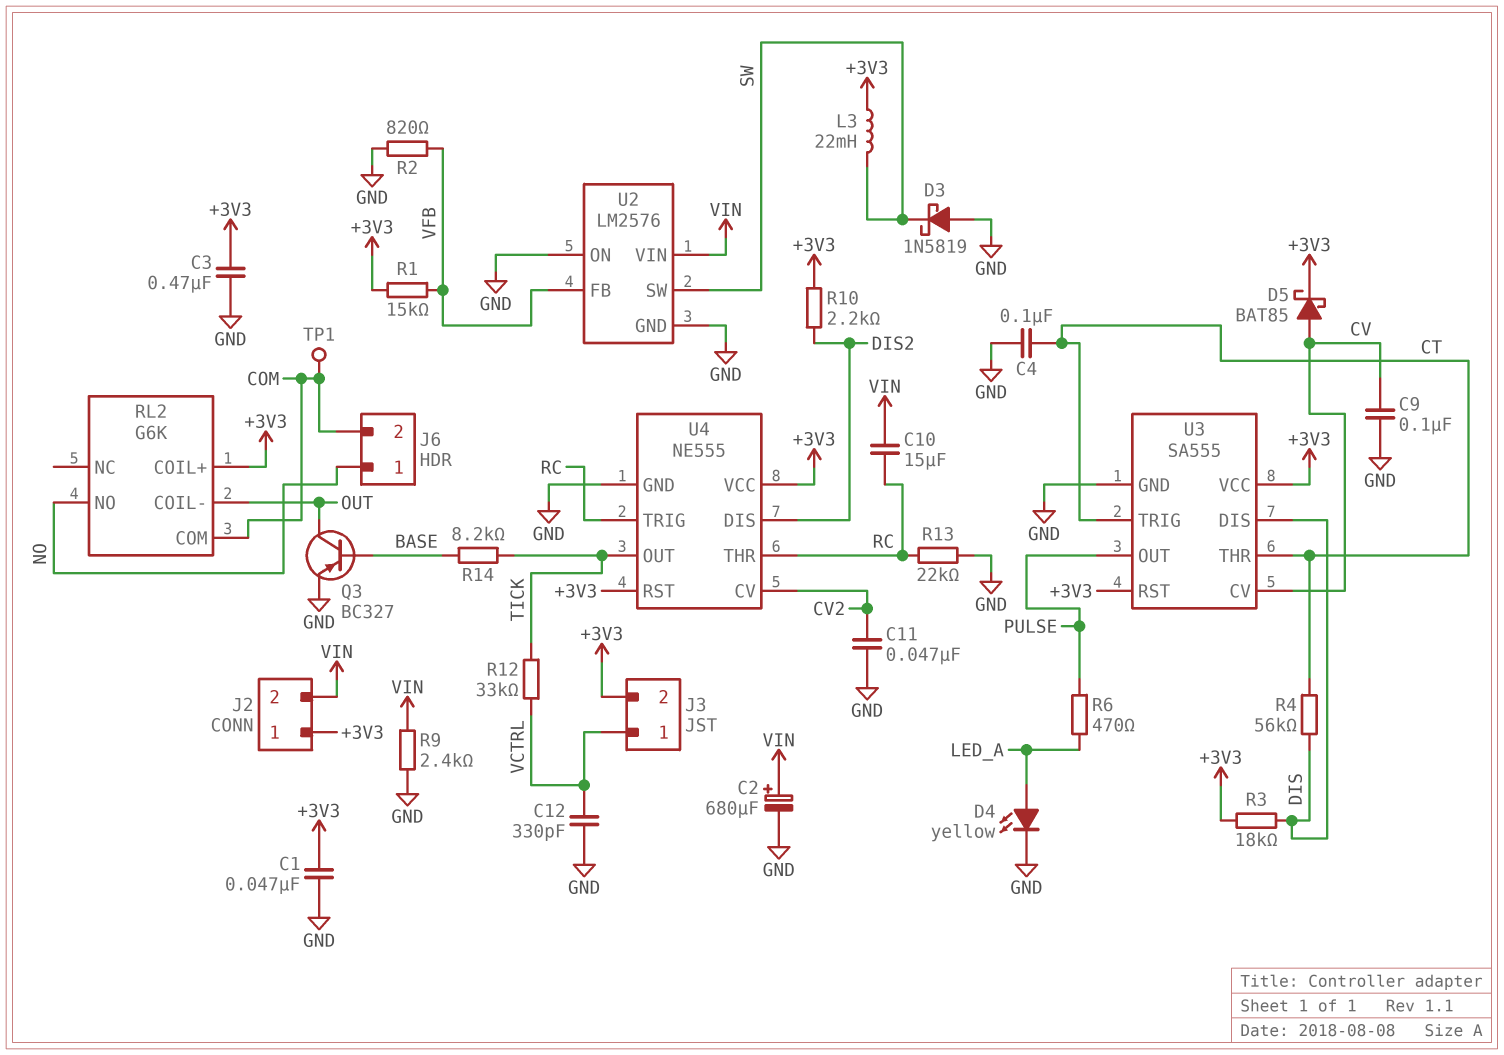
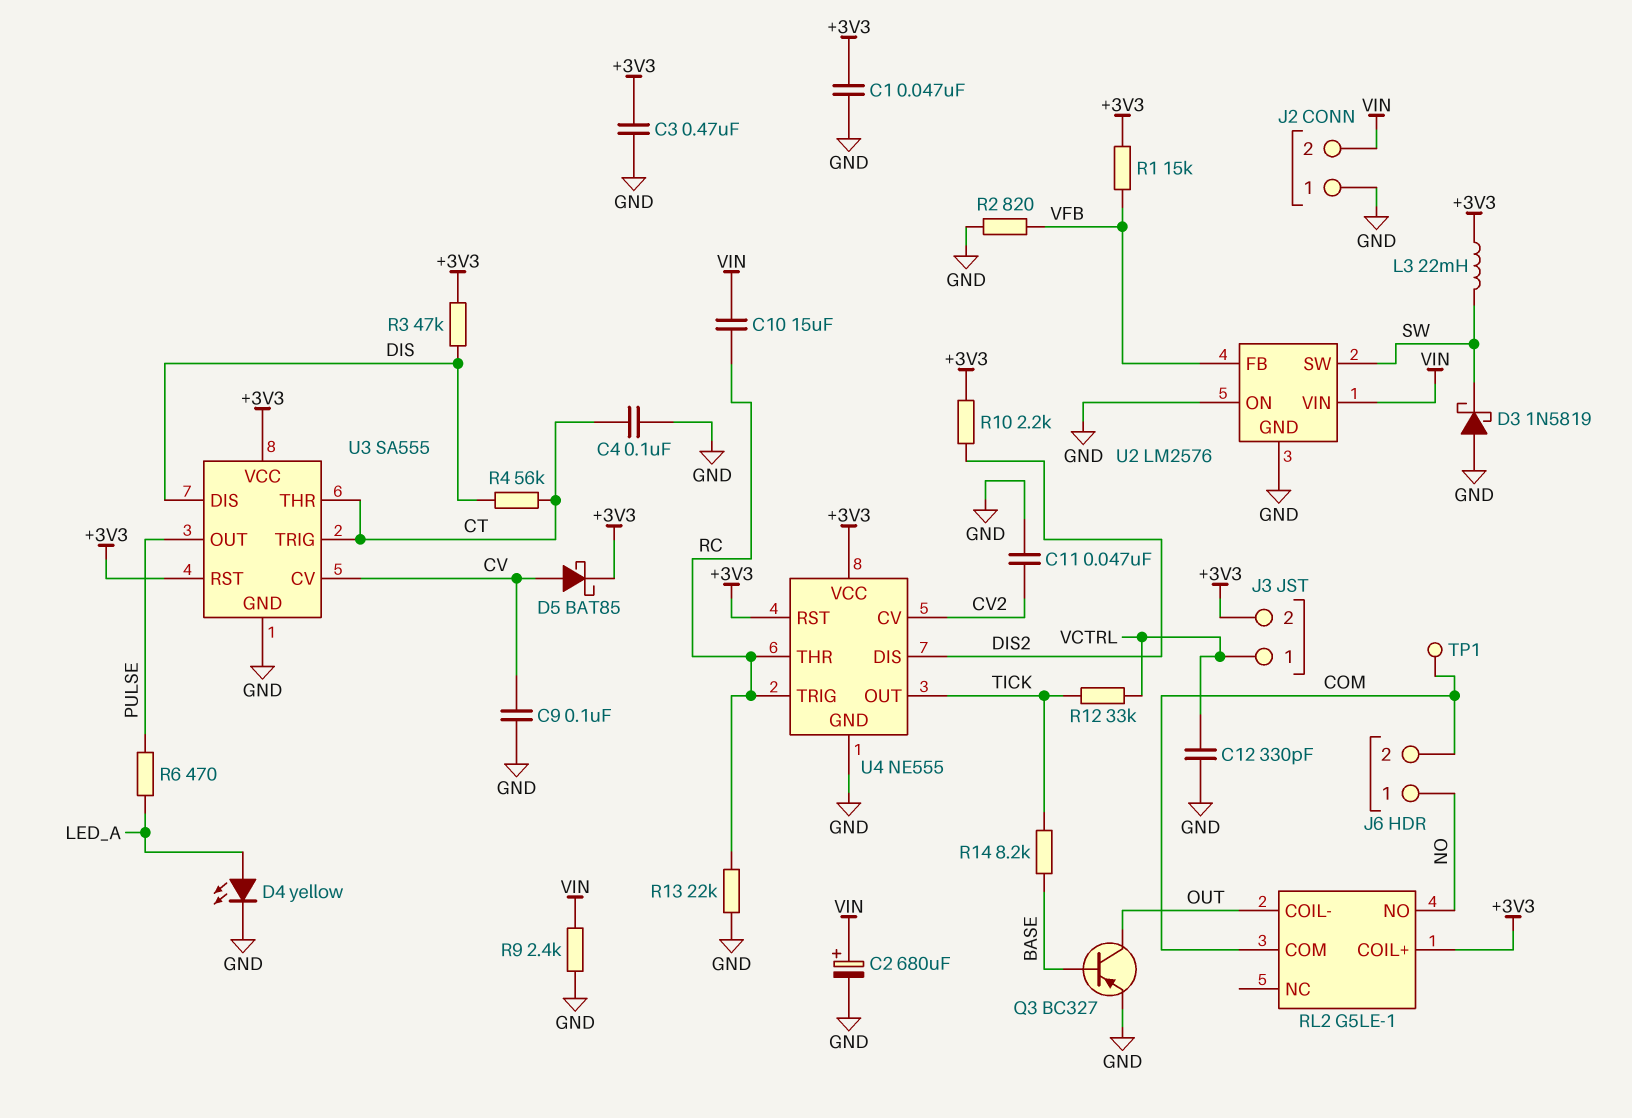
J2 pin 1: +3V3 -> GND
R3: 18k (+3V3, DIS) -> 47k (+3V3, DIS)
RL2: G6K -> G5LE-1

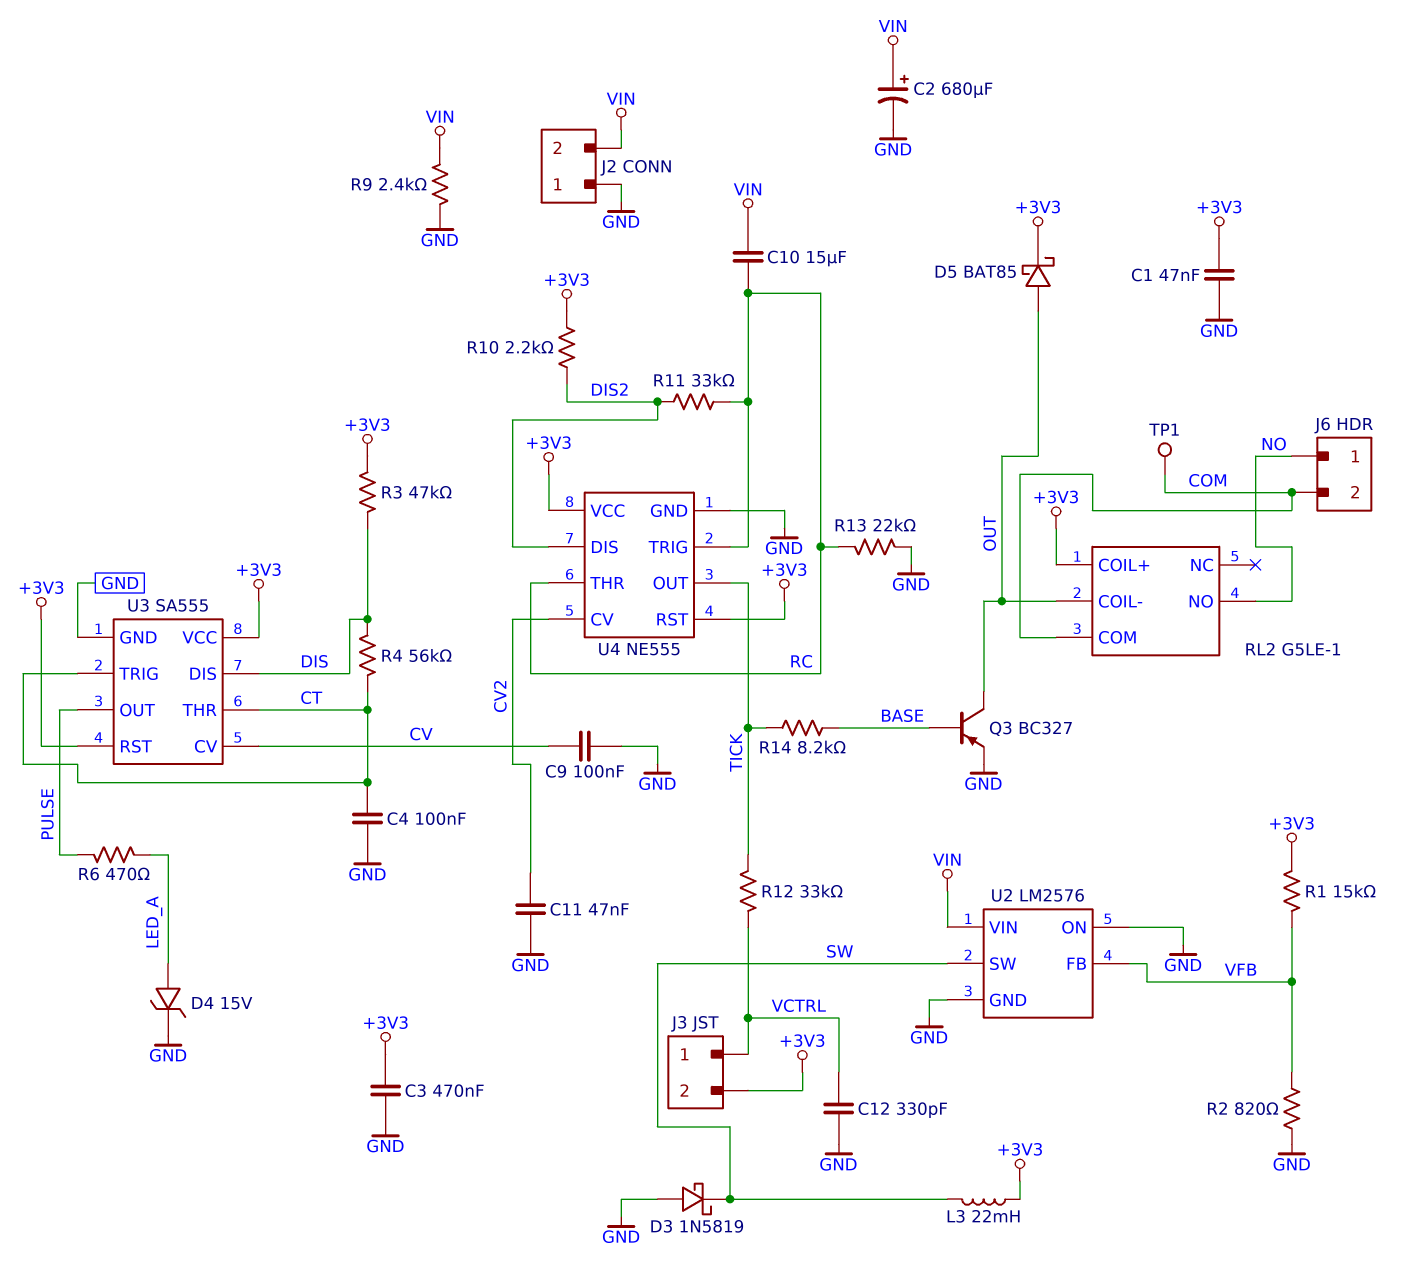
D4: LED yellow (A LED_A, K GND) -> zener 15V (A LED_A, K GND)
D5: schottky BAT85 (A CV, K +3V3) -> schottky BAT85 (A OUT, K +3V3)
R11: none -> 33k (DIS2, RC)

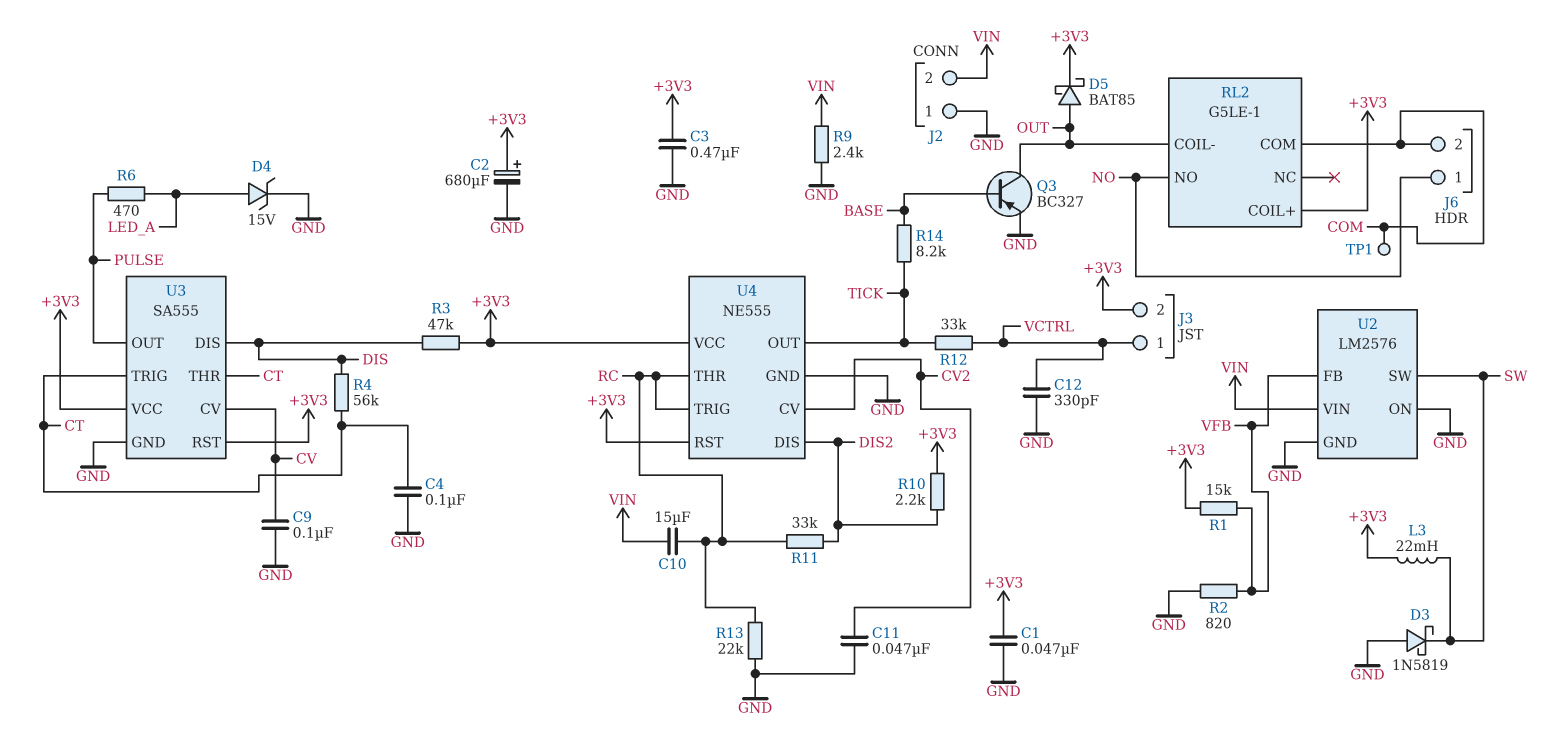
C2: 680uF (plus VIN, minus GND) -> 680uF (plus +3V3, minus GND)

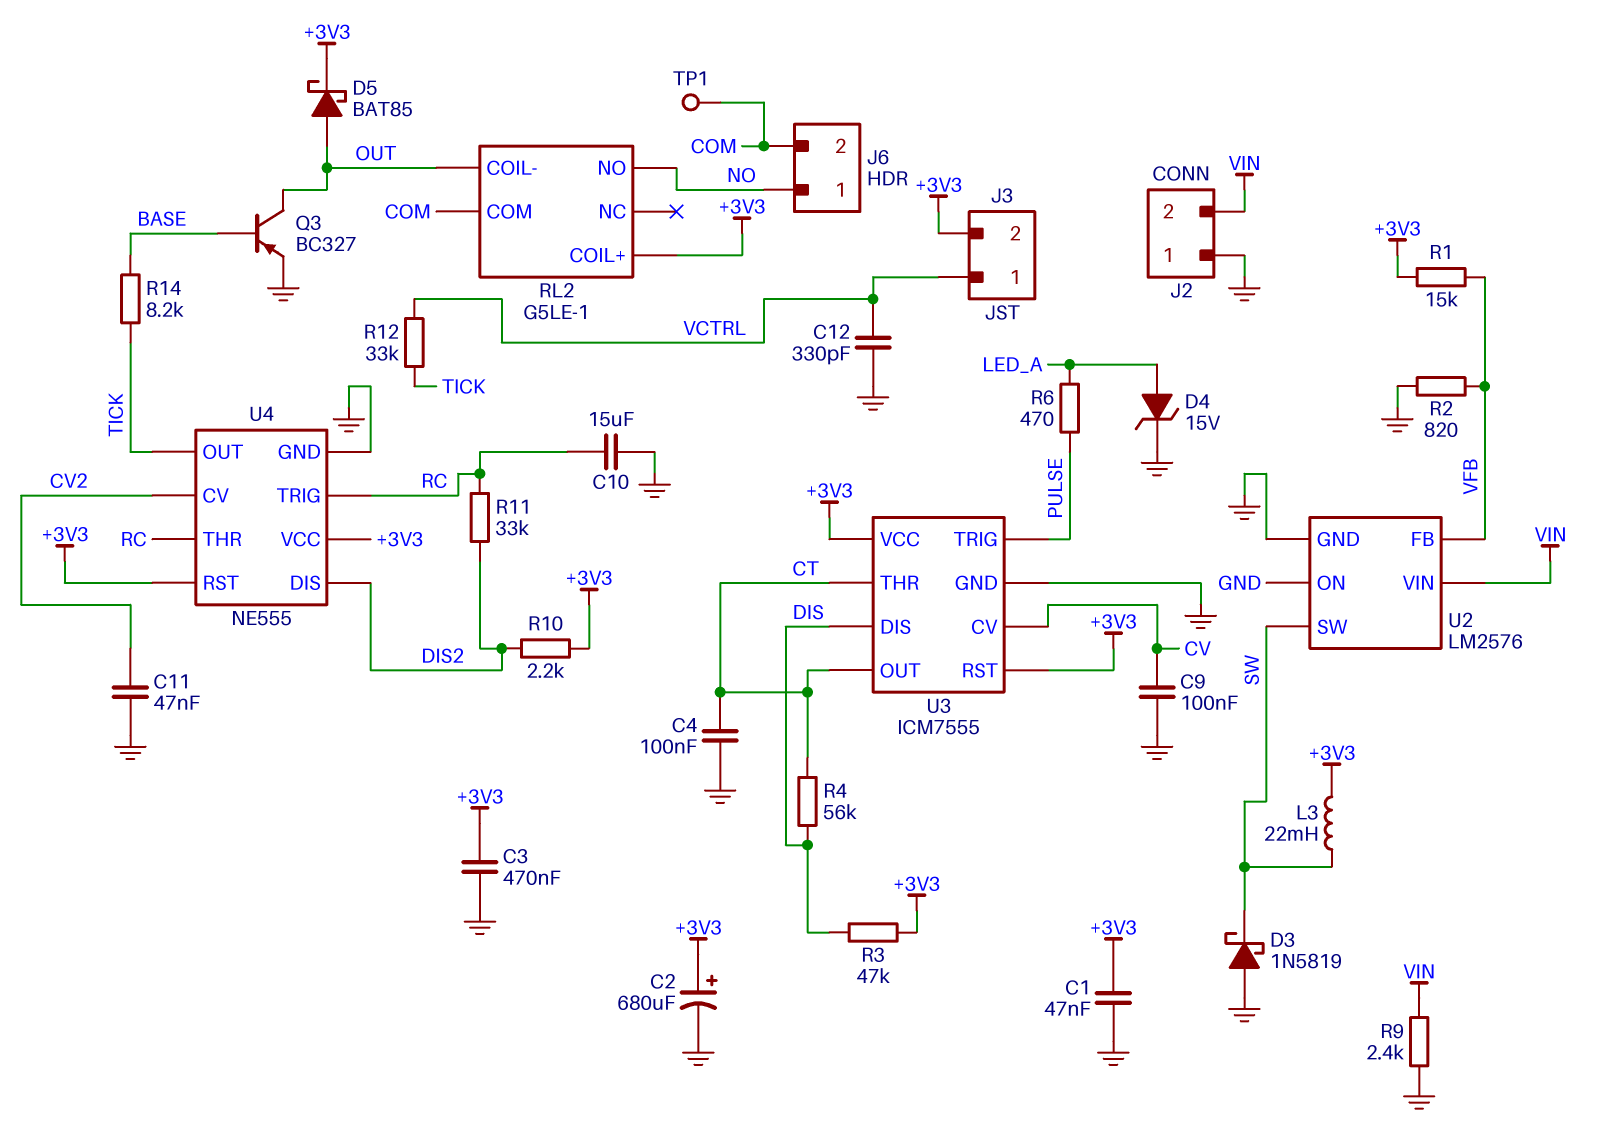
C10: 15uF (RC, VIN) -> 15uF (GND, RC)
R13: 22k (GND, RC) -> none
U3: SA555 -> ICM7555
U3 pin OUT: PULSE -> CT
U3 pin TRIG: CT -> PULSE

